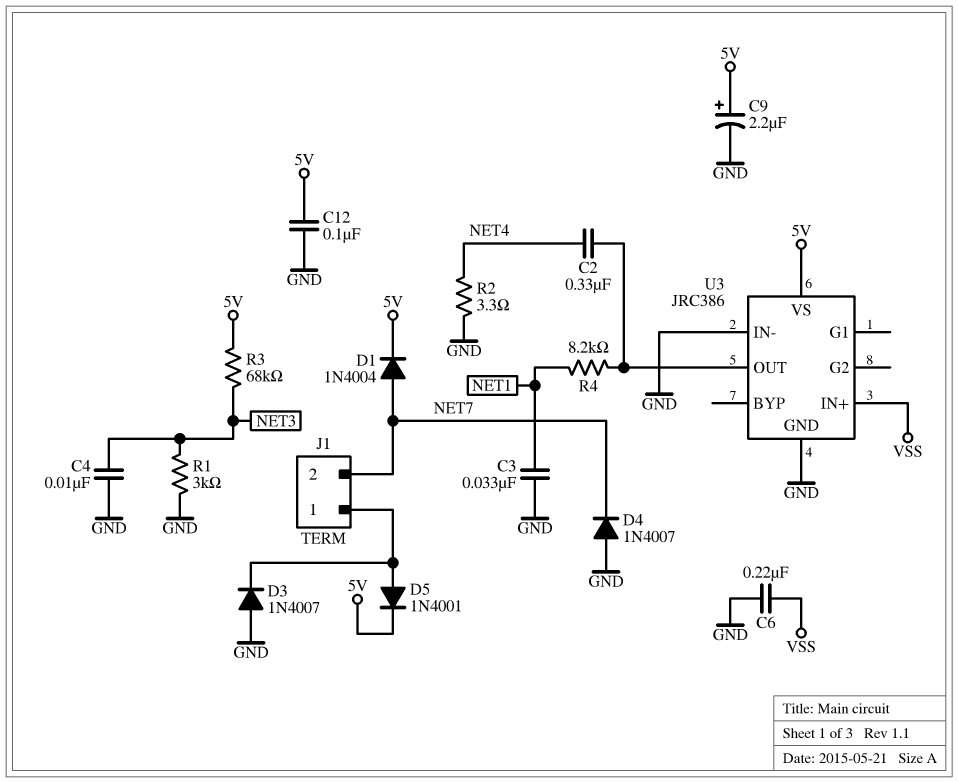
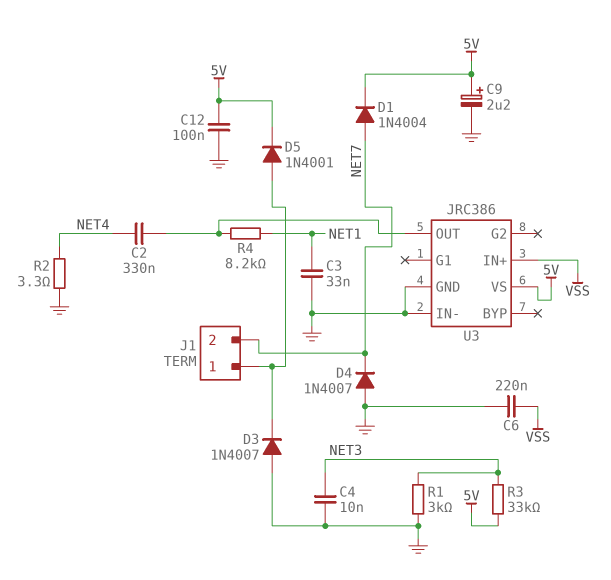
R3: 68k (5V, NET3) -> 33k (5V, NET3)

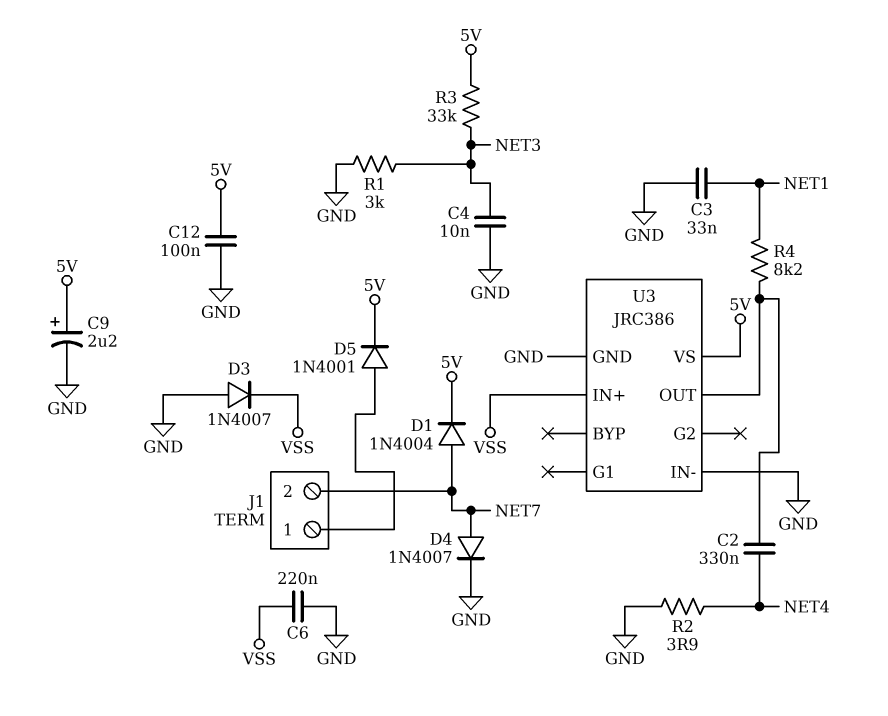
D3: diode 1N4007 (A GND, K J1/1) -> diode 1N4007 (A GND, K VSS)
D4: diode 1N4007 (A GND, K NET7) -> diode 1N4007 (A NET7, K GND)
R2: 3.3 (GND, NET4) -> 3.9 (GND, NET4)

